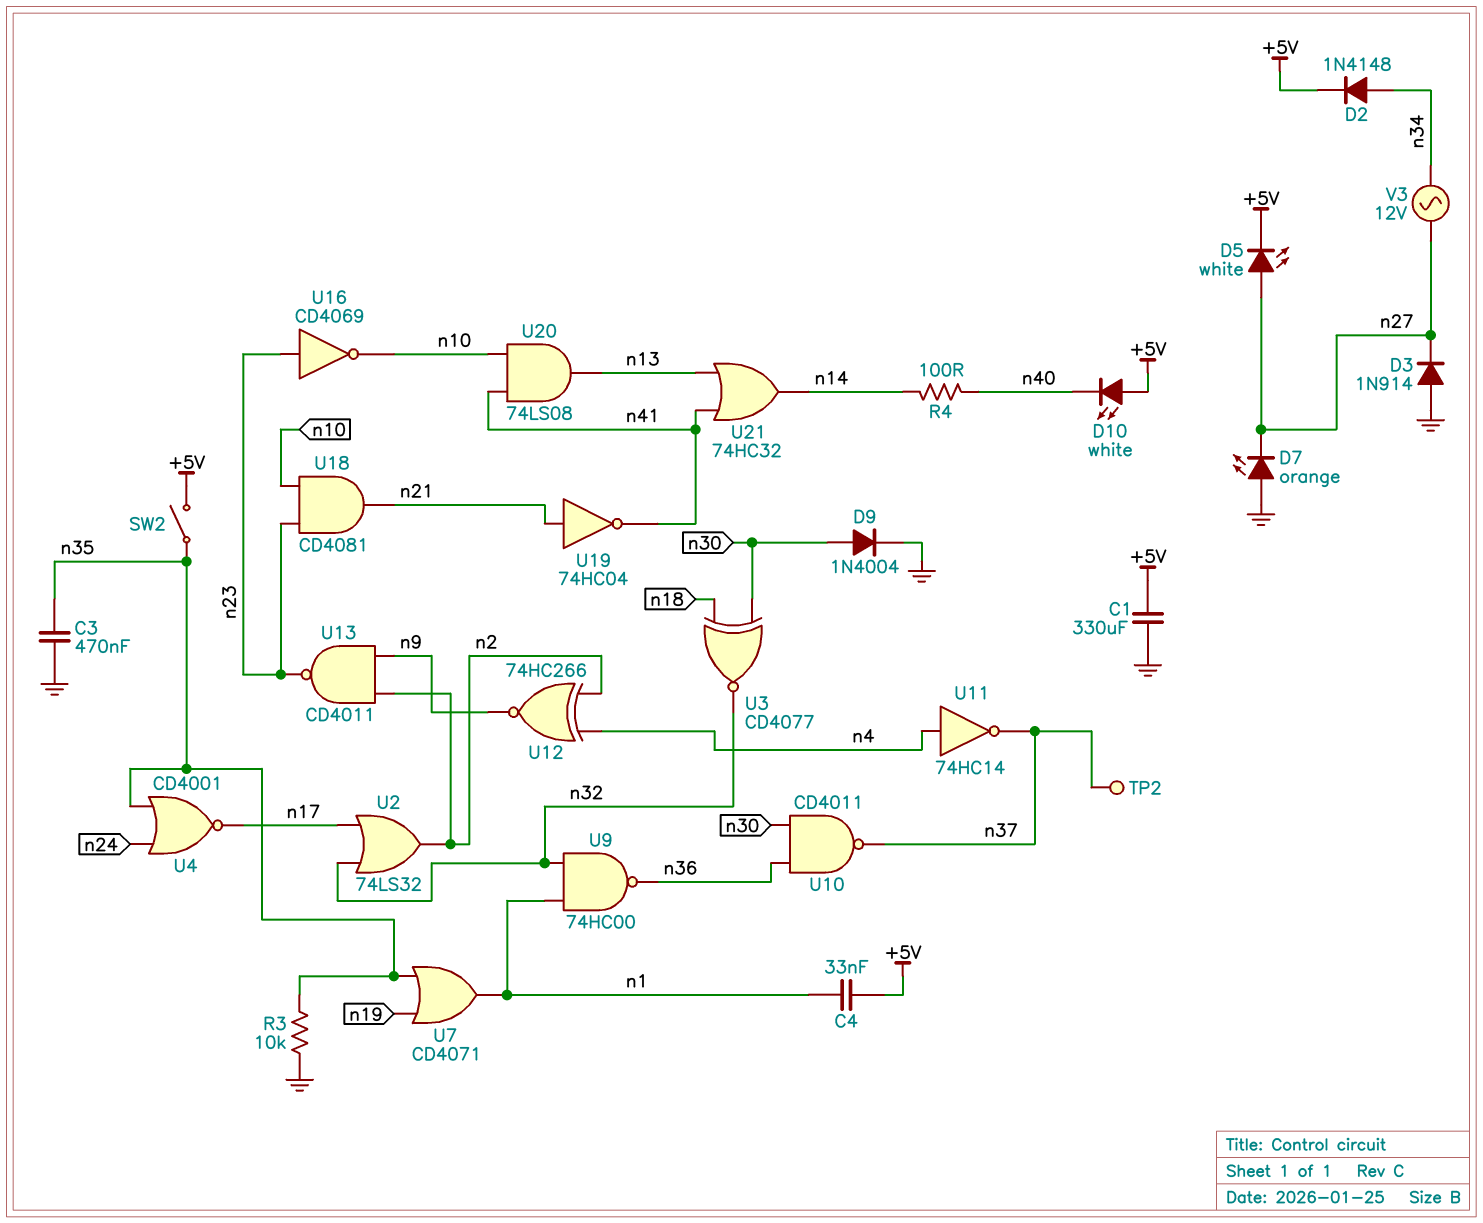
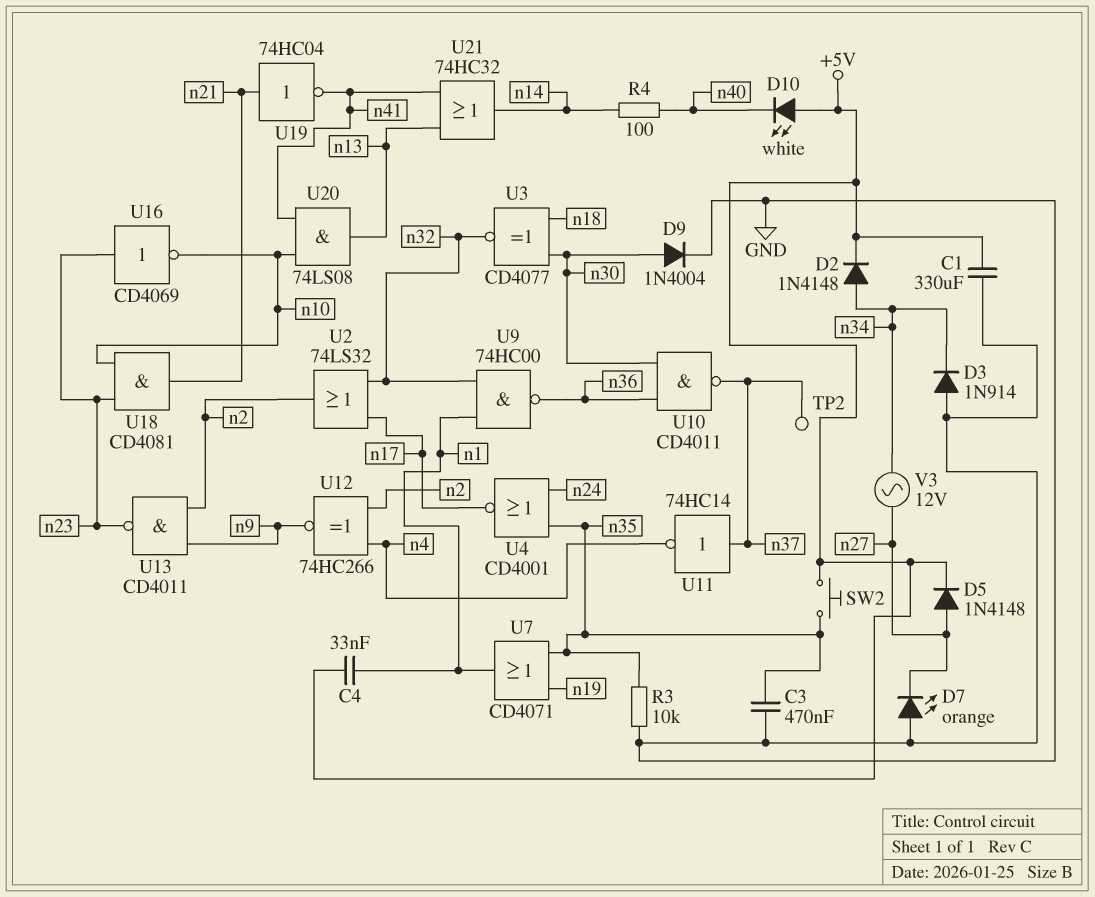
D3: diode 1N914 (A GND, K n27) -> diode 1N914 (A GND, K n34)
D5: LED white (A n27, K +5V) -> diode 1N4148 (A n27, K +5V)
SW2: switch (+5V, n35) -> button (+5V, n35)
U11: NOT 74HC14 (in n4, out n37) -> NOT 74HC14 (in n37, out n4)

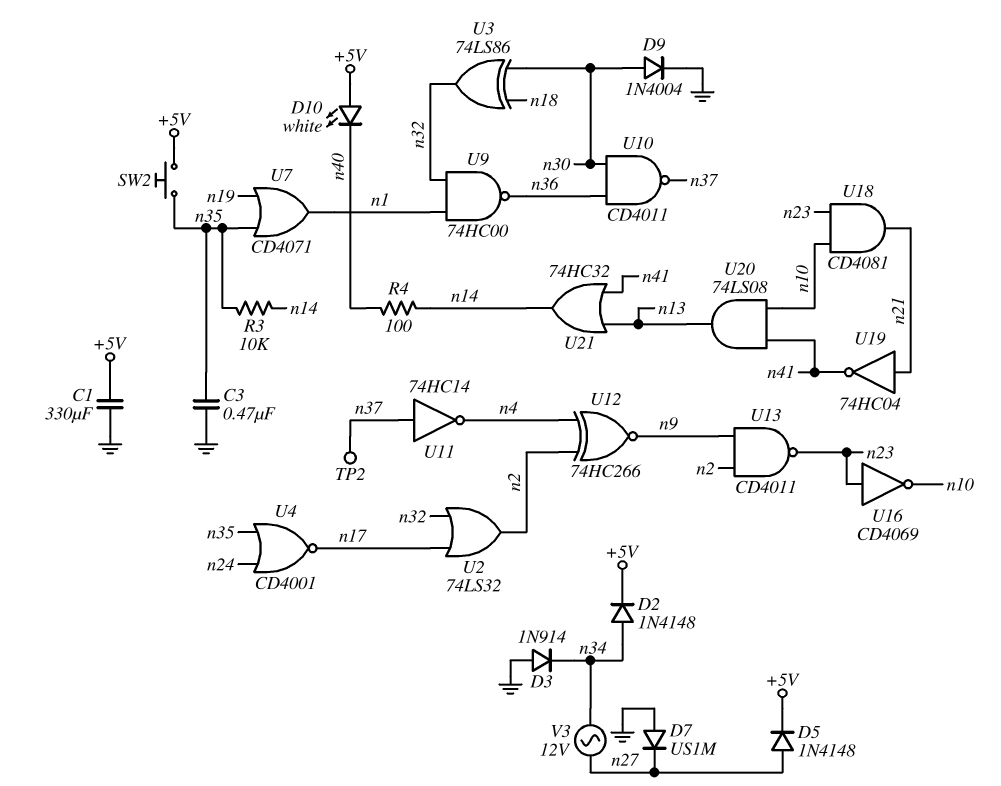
C4: 33nF (+5V, n1) -> none
D7: LED orange (A GND, K n27) -> diode US1M (A GND, K n27)
R3: 10k (GND, n35) -> 10k (n14, n35)
U3: XNOR CD4077 (in n18, in n30, out n32) -> XOR 74LS86 (in n18, in n30, out n32)

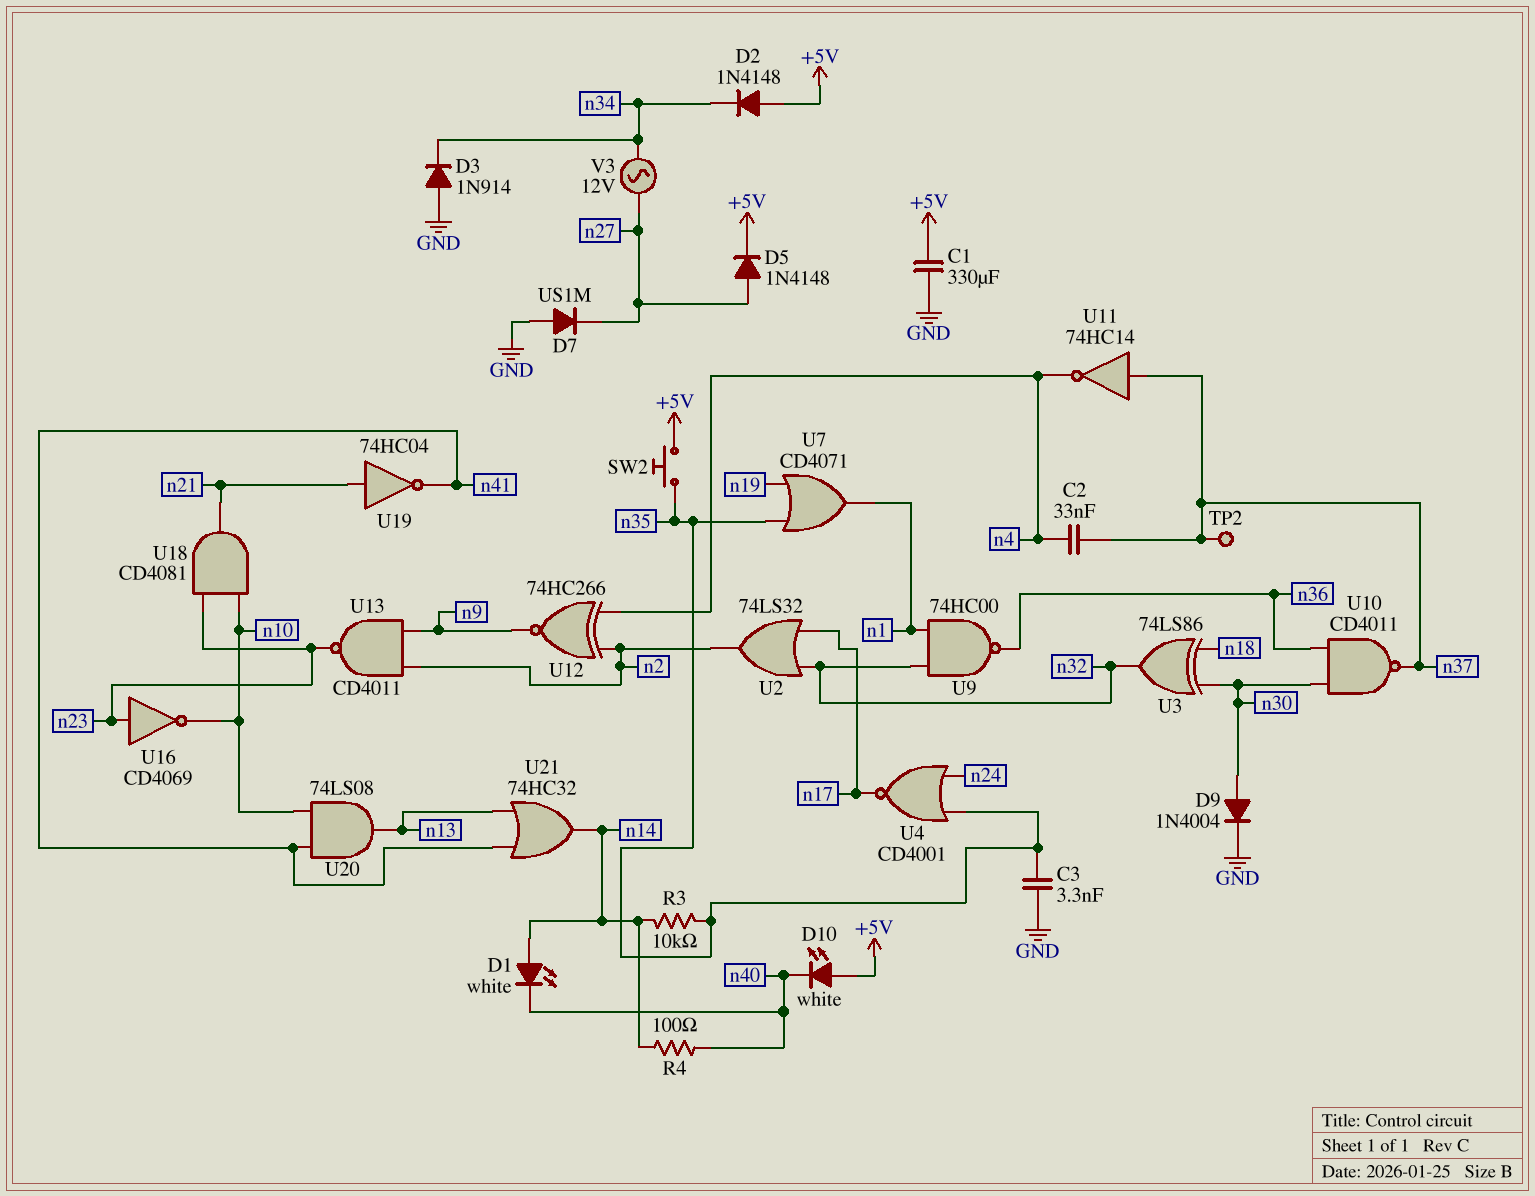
C2: none -> 33nF (n4, n37)
C3: 470nF (GND, n35) -> 3.3nF (GND, n35)
D1: none -> LED white (A n14, K n40)
D2: diode 1N4148 (A n34, K +5V) -> diode 1N4148 (A +5V, K n34)

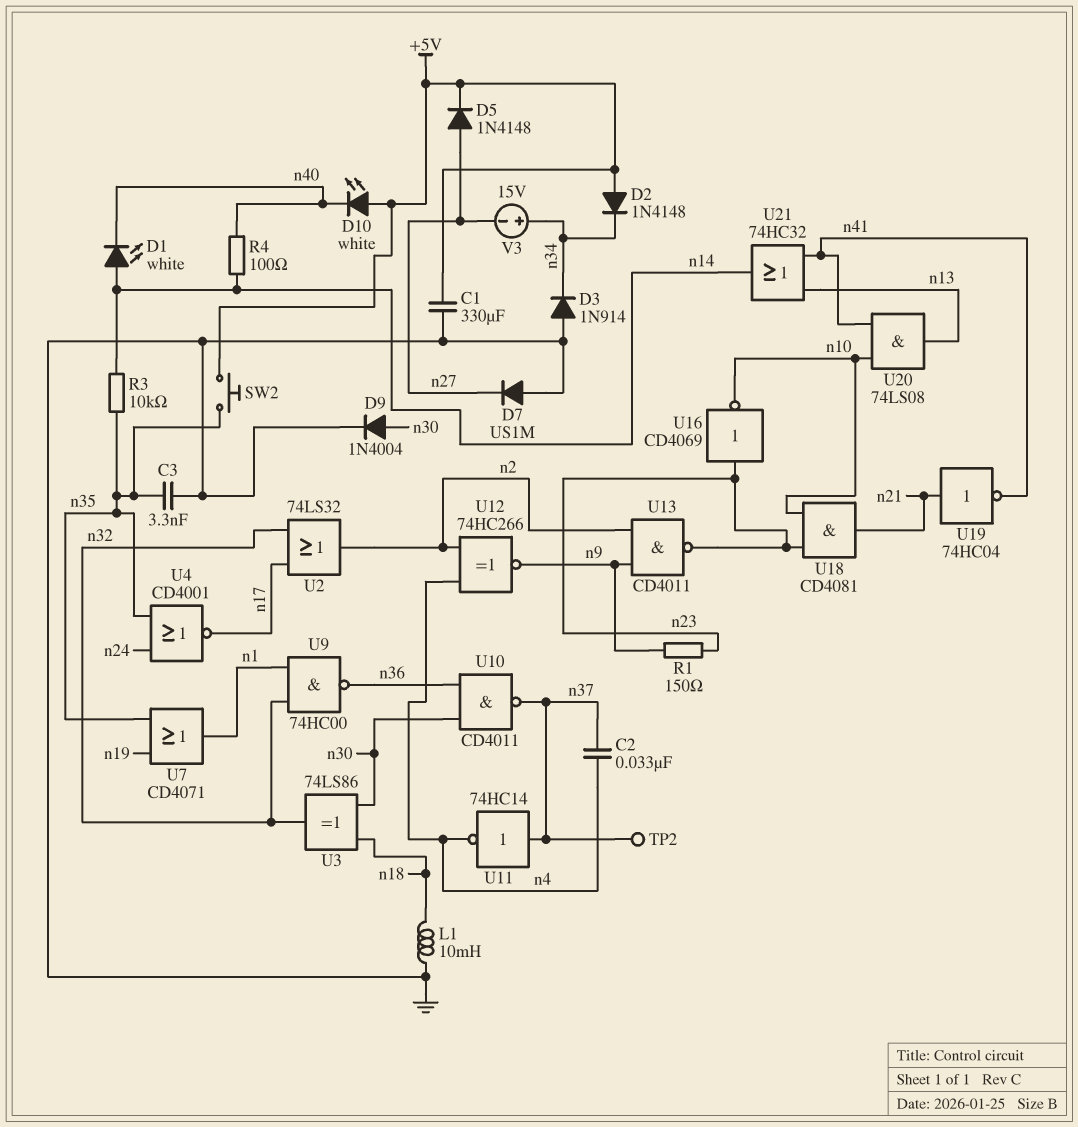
L1: none -> 10mH (GND, n18)
R1: none -> 150 (n9, n23)
V3: AC 12V (n27, n34) -> 15V (plus n34, minus n27)

